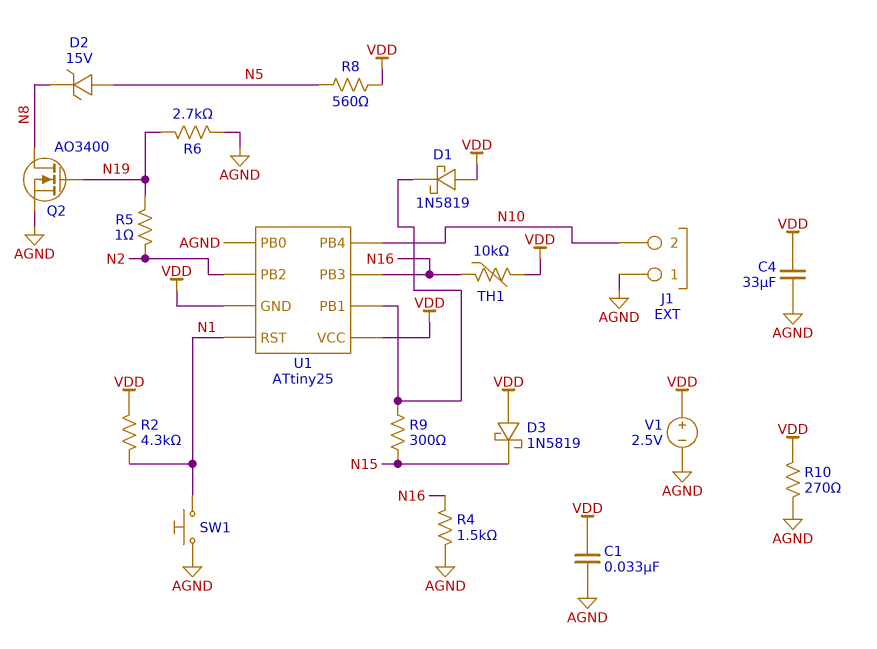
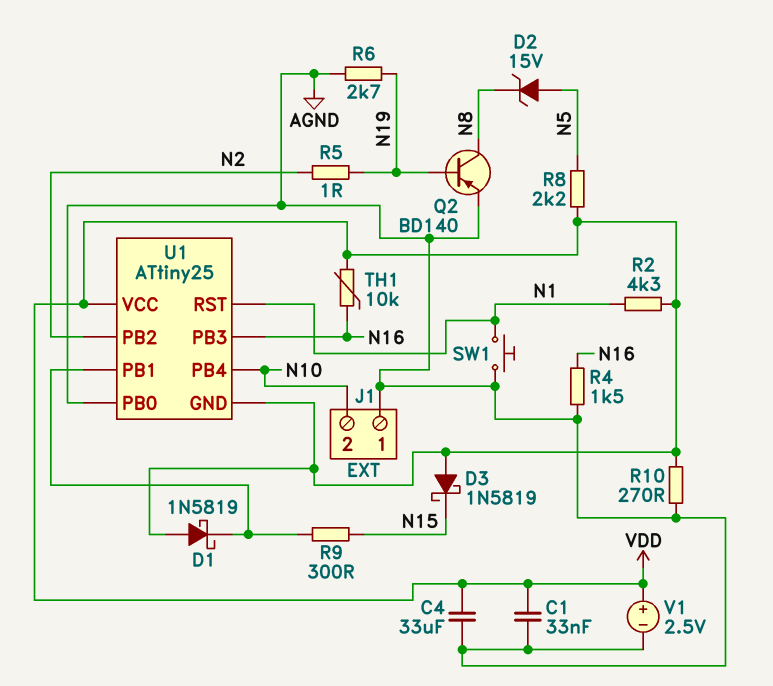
Q2: NMOS AO3400 (G N19, D N8, S AGND) -> PNP BD140 (B N19, C N8, E AGND)
R8: 560 (N5, VDD) -> 2.2k (N5, VDD)

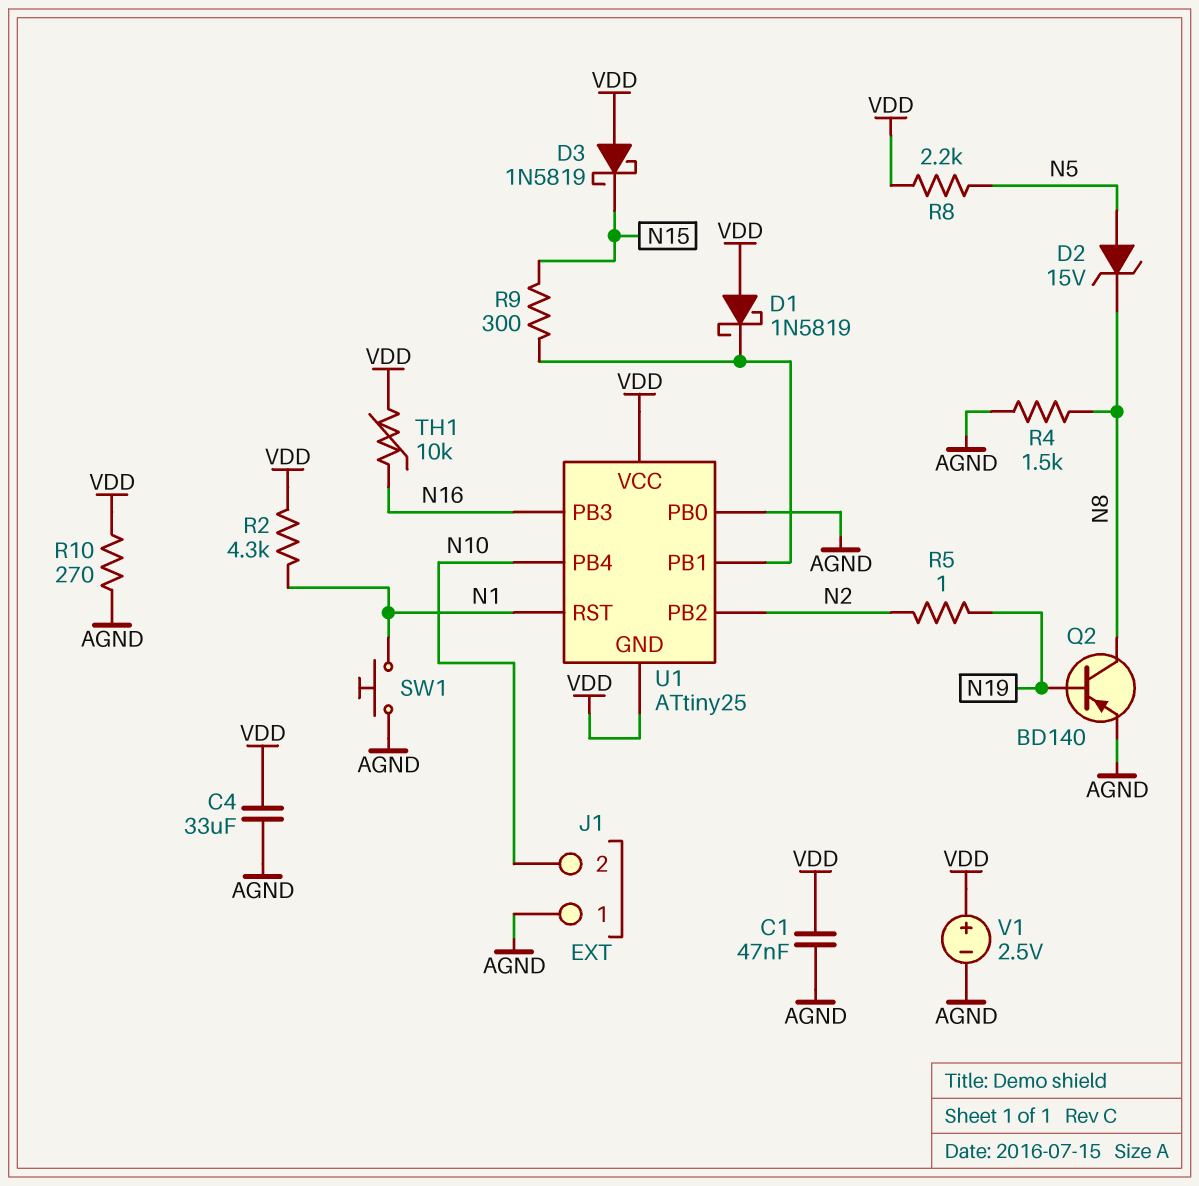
C1: 33nF (AGND, VDD) -> 47nF (AGND, VDD)
R4: 1.5k (AGND, N16) -> 1.5k (AGND, N8)
R6: 2.7k (AGND, N19) -> none

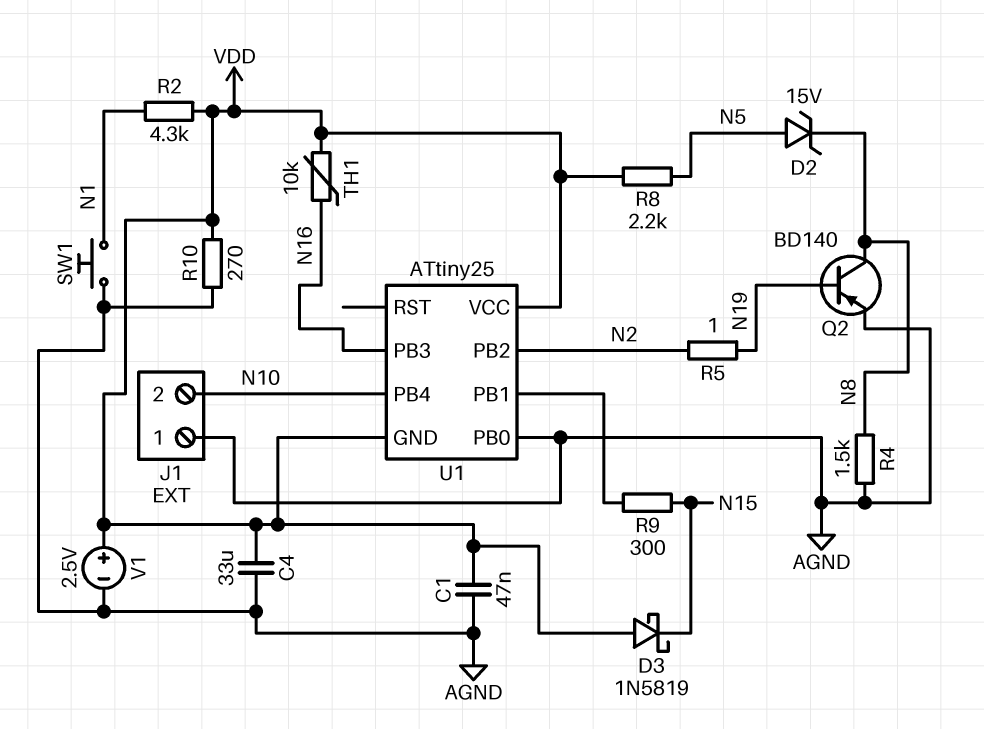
D1: schottky 1N5819 (A VDD, K U1/PB1) -> none
U1 pin RST: N1 -> none

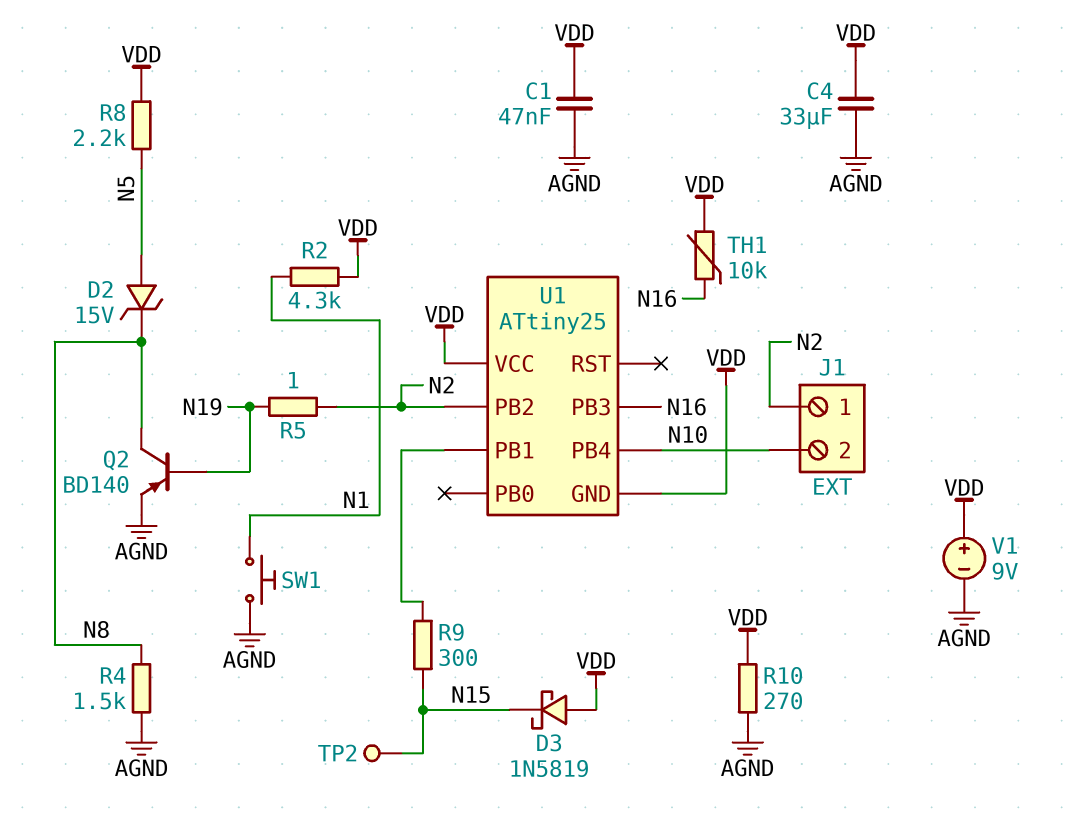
J1 pin 1: AGND -> N2
TP2: none -> test point (N15)
U1 pin PB0: AGND -> none
V1: 2.5V (plus VDD, minus AGND) -> 9V (plus VDD, minus AGND)

